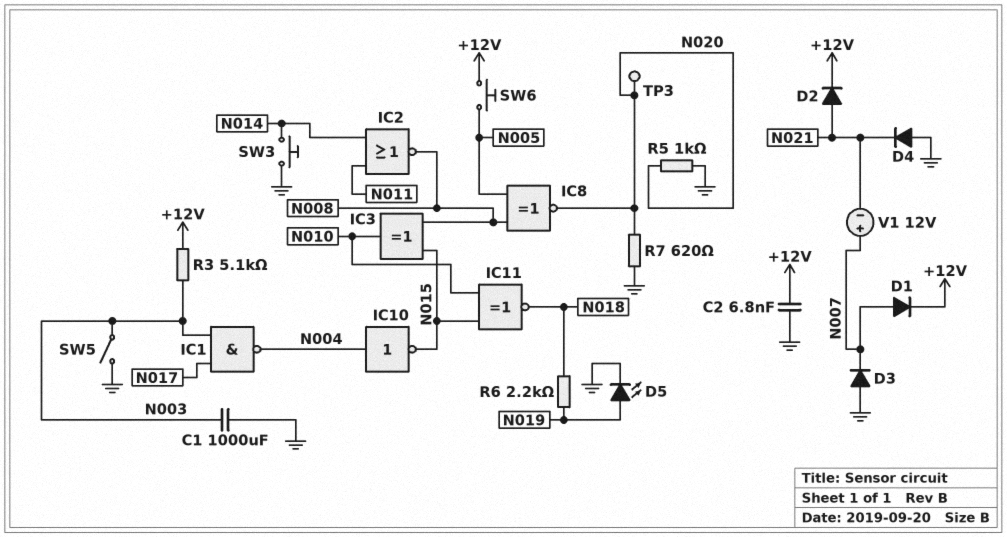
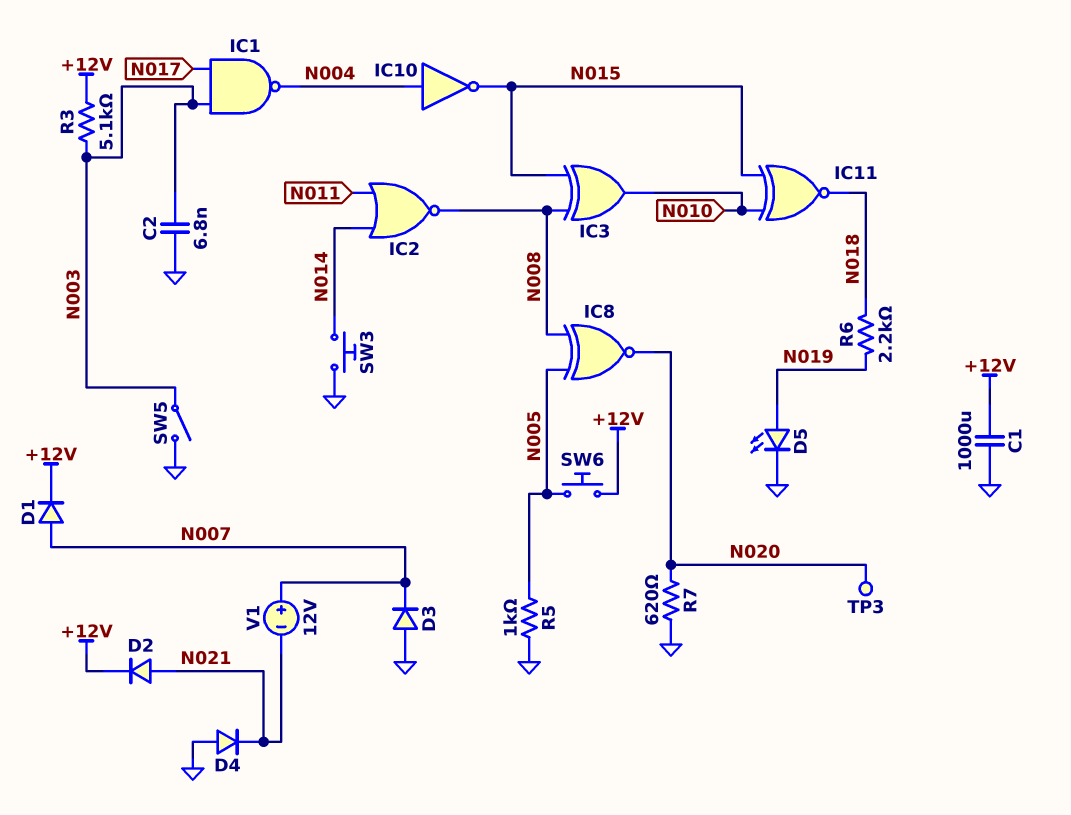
C1: 1000uF (GND, N003) -> 1000uF (+12V, GND)
C2: 6.8nF (+12V, GND) -> 6.8nF (GND, N003)
R5: 1k (GND, N020) -> 1k (GND, N005)

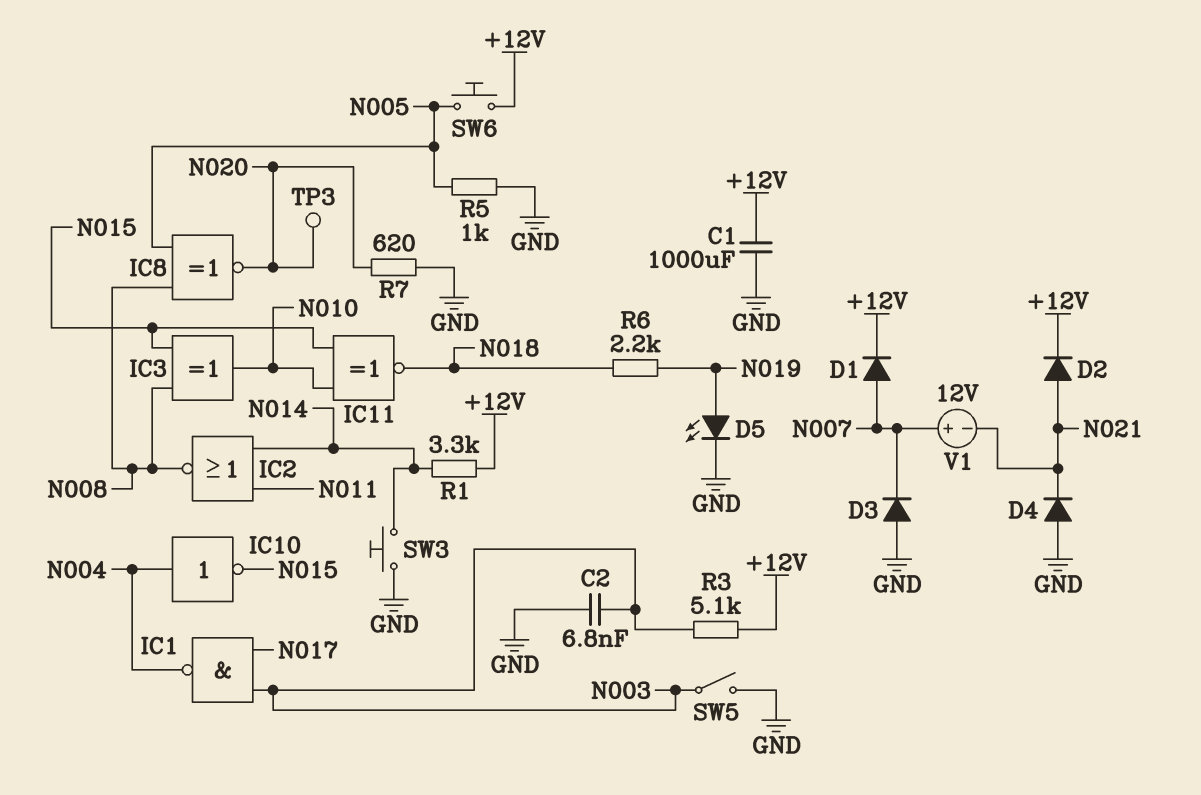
R1: none -> 3.3k (+12V, N014)

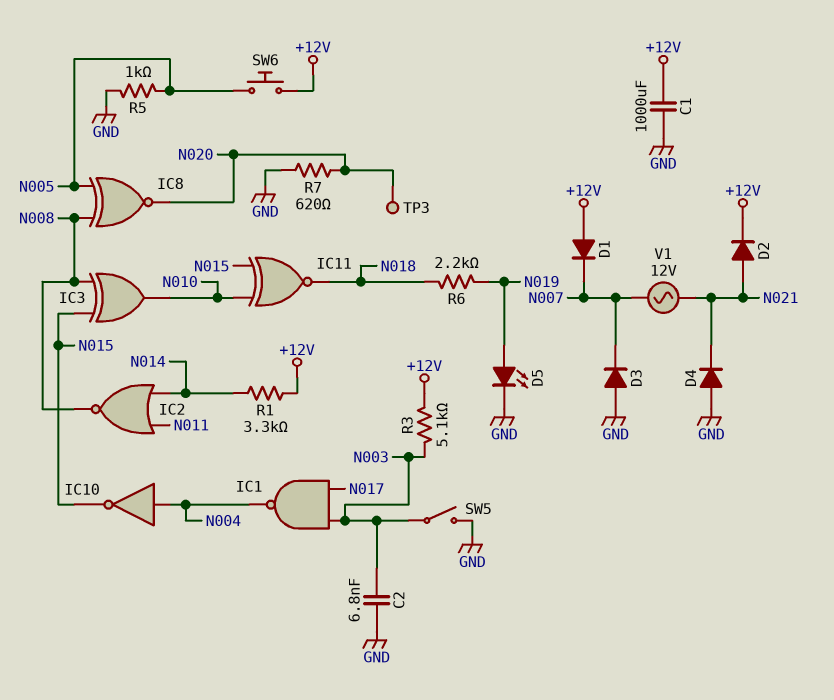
D1: diode (A N007, K +12V) -> diode (A +12V, K N007)
SW3: button (GND, N014) -> none
V1: 12V (plus N007, minus N021) -> AC 12V (N007, N021)

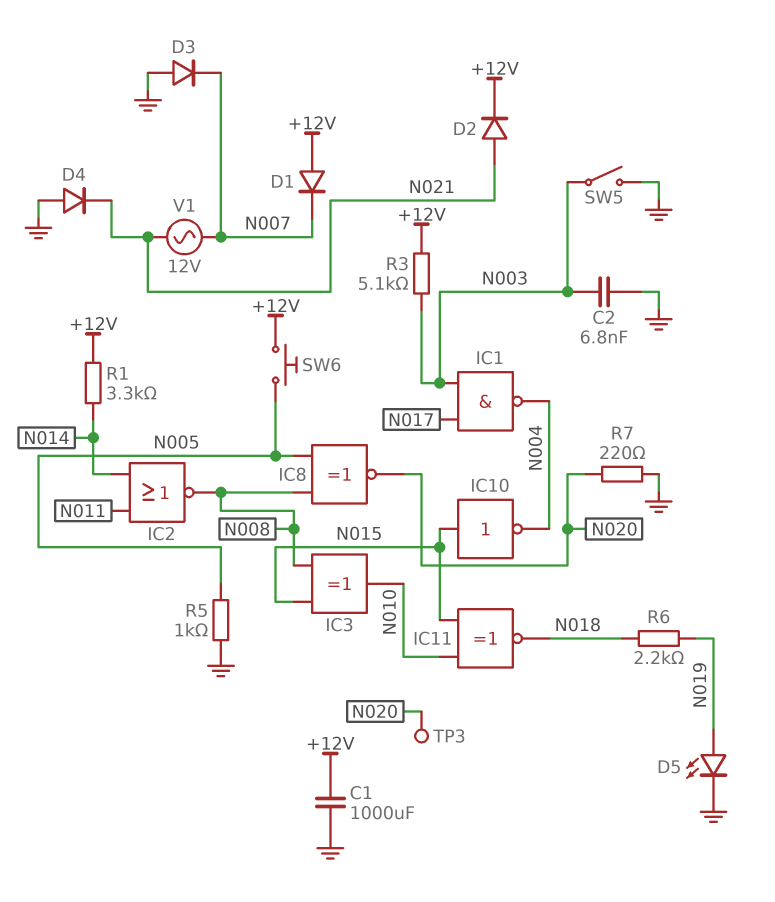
IC10: NOT (in N004, out N015) -> NOT (in N015, out N004)
R7: 620 (GND, N020) -> 220 (GND, N020)

